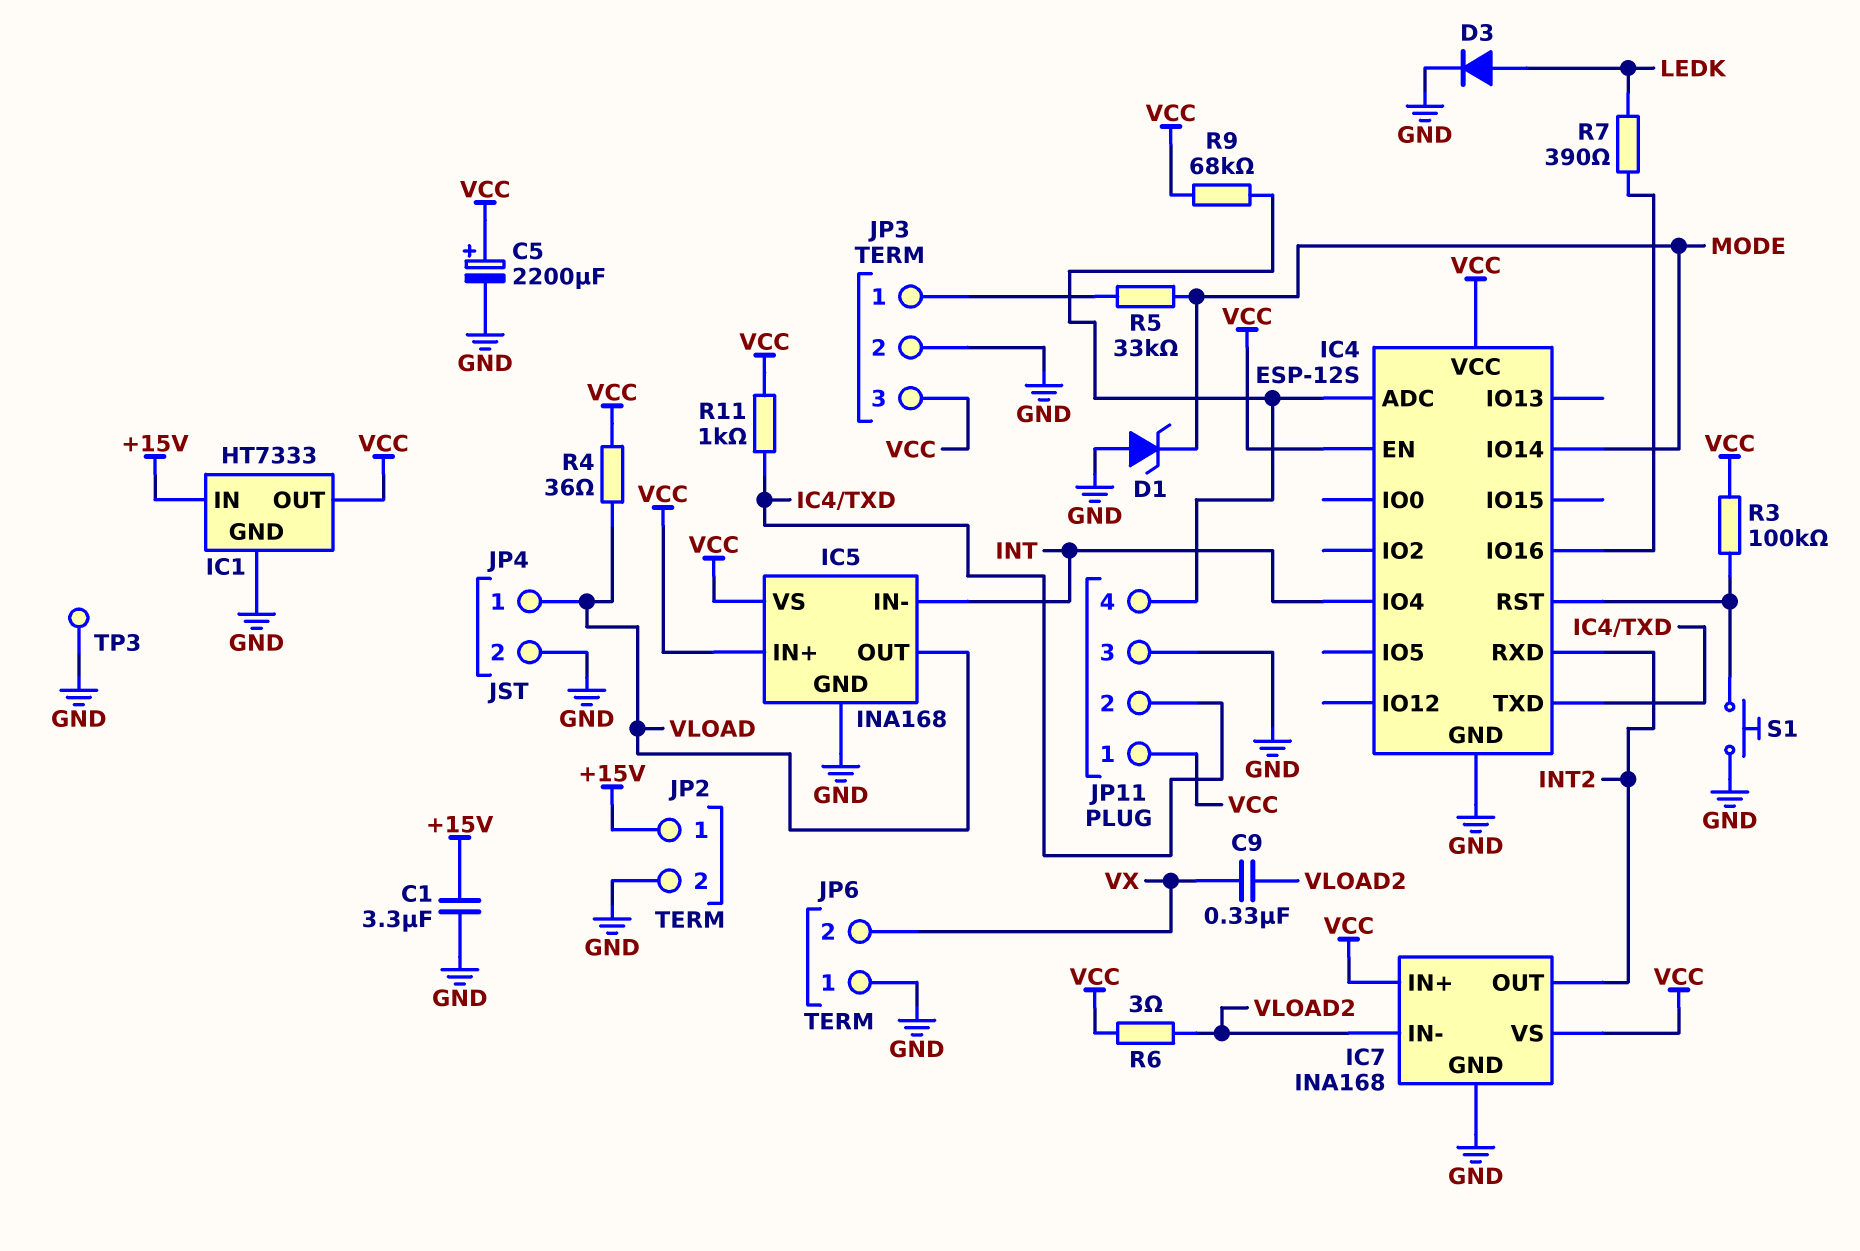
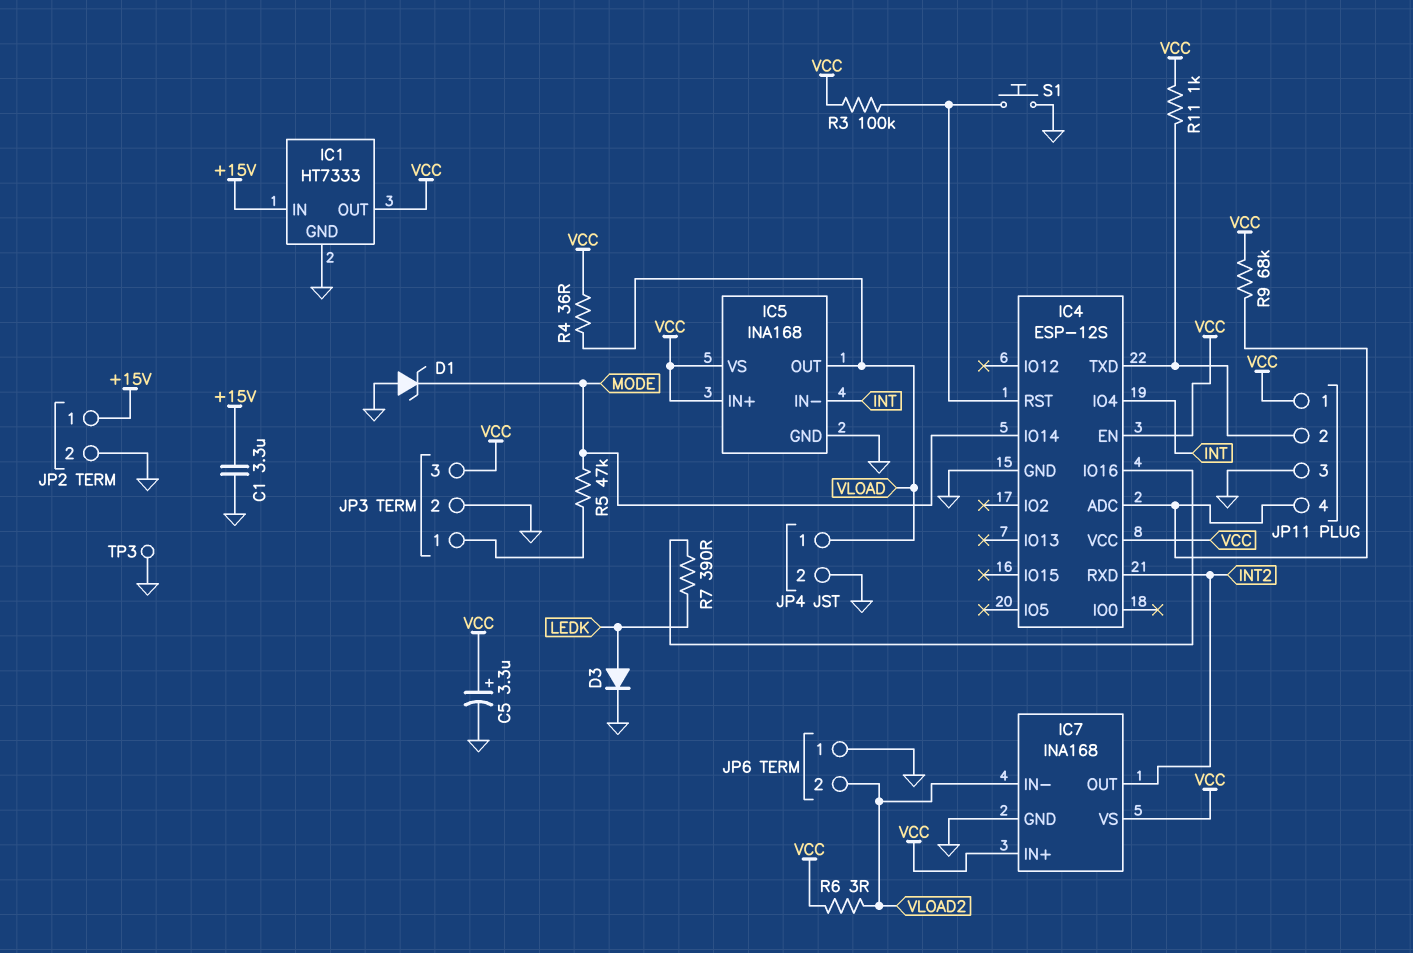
C5: 2200uF (plus VCC, minus GND) -> 3.3uF (plus VCC, minus GND)
C9: 330nF (VLOAD2, VX) -> none
JP6 pin 2: VX -> VLOAD2
R5: 33k (JP3/1, MODE) -> 47k (JP3/1, MODE)

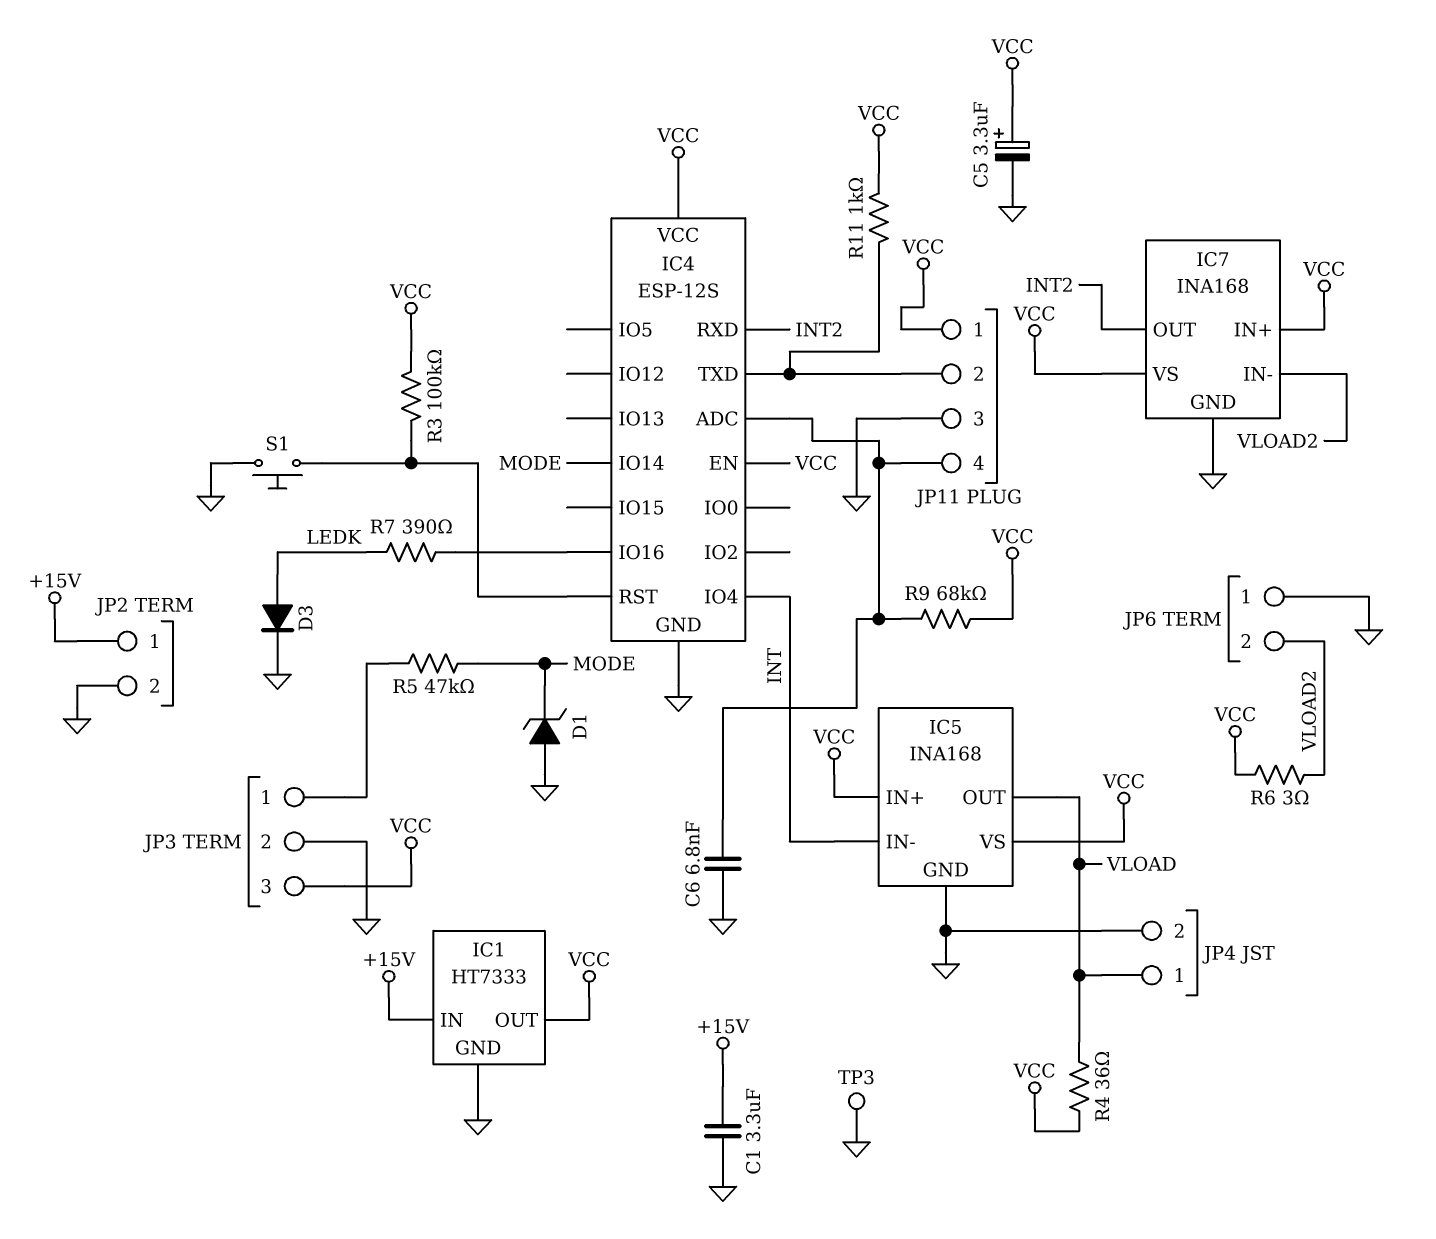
C6: none -> 6.8nF (GND, IC4/ADC)

